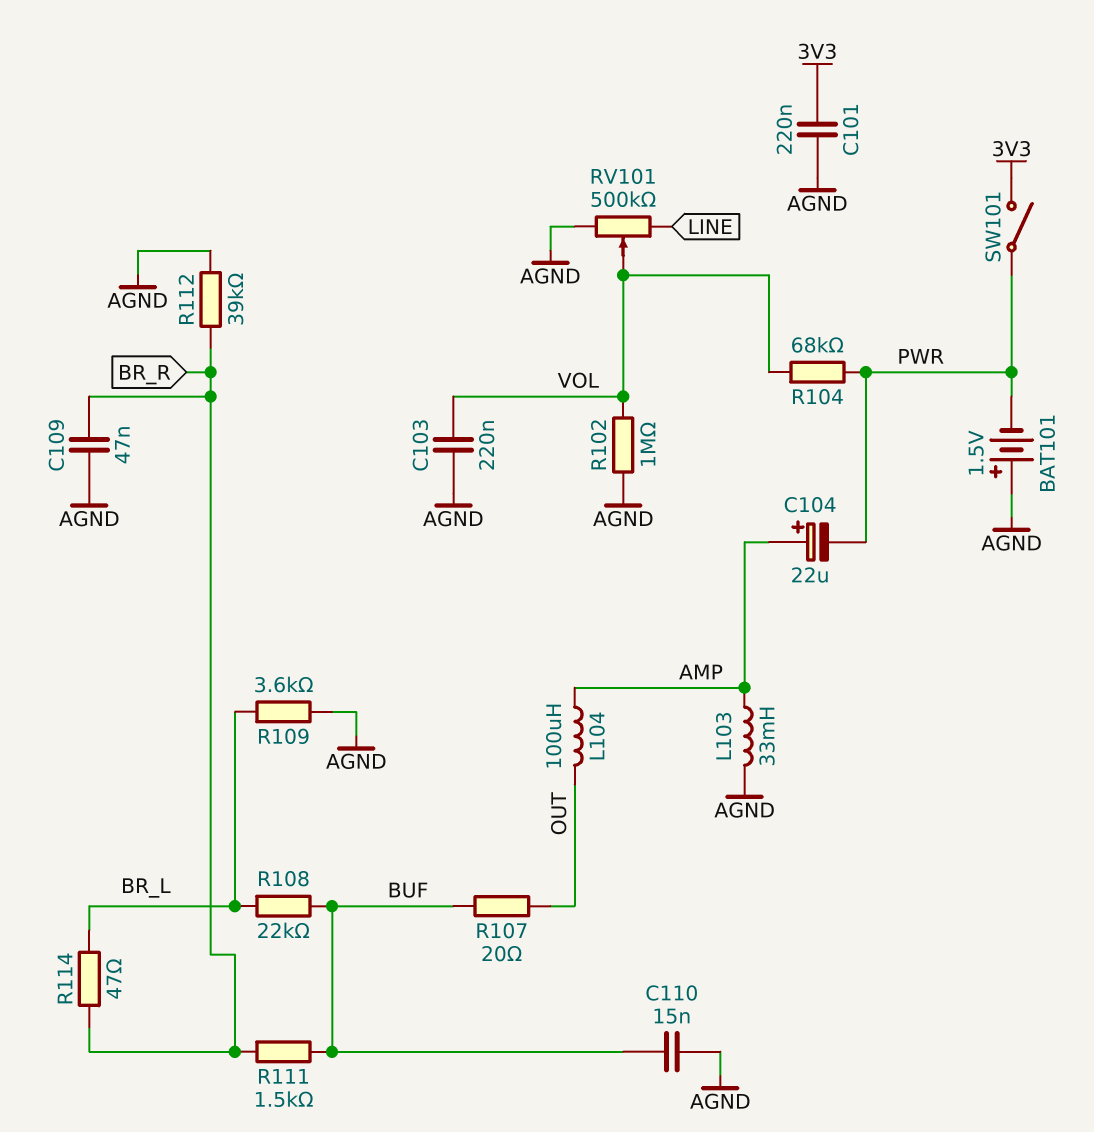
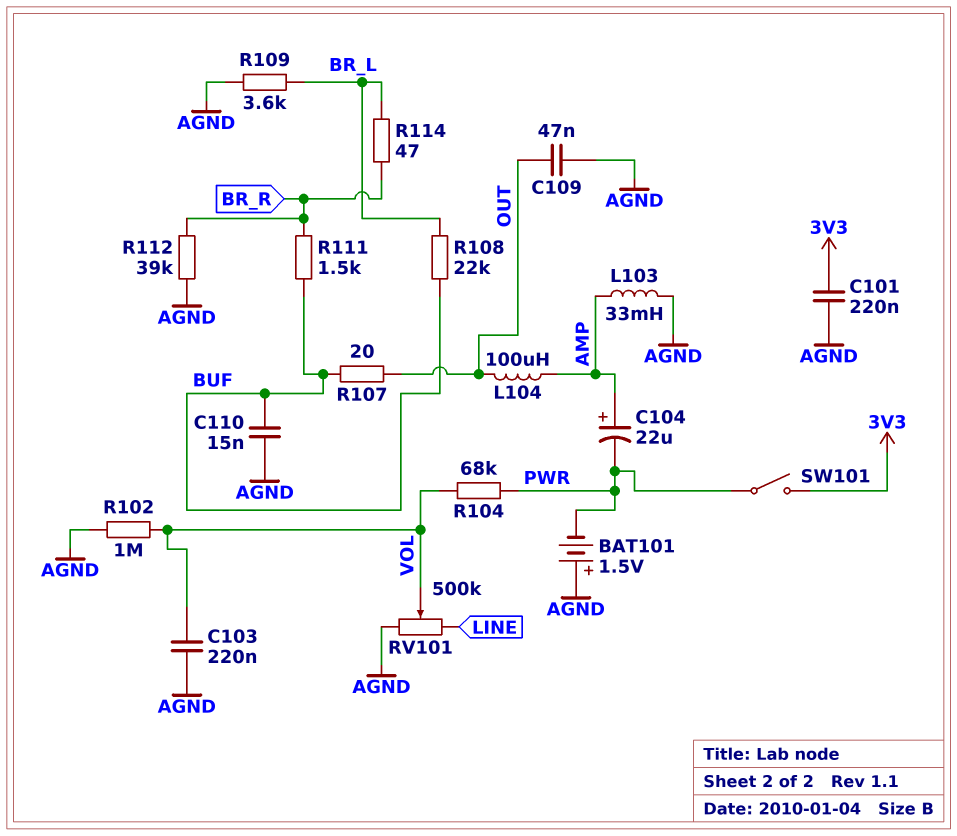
C109: 47nF (AGND, BR_R) -> 47nF (AGND, OUT)

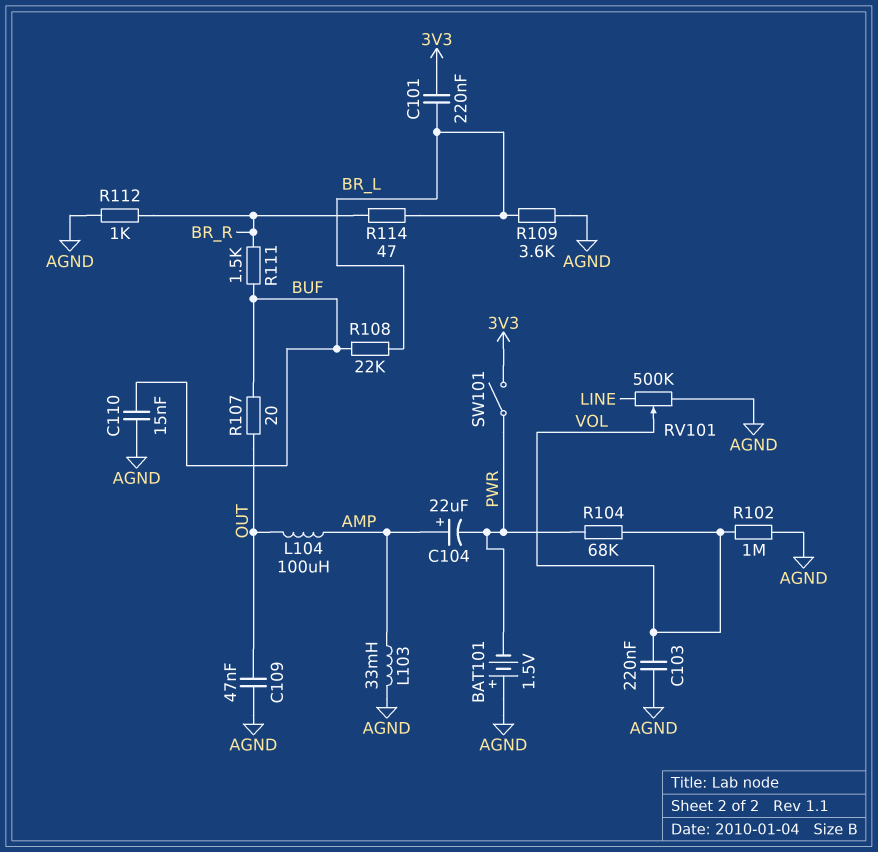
C101: 220nF (3V3, AGND) -> 220nF (3V3, BR_L)
R112: 39k (AGND, BR_R) -> 1k (AGND, BR_R)

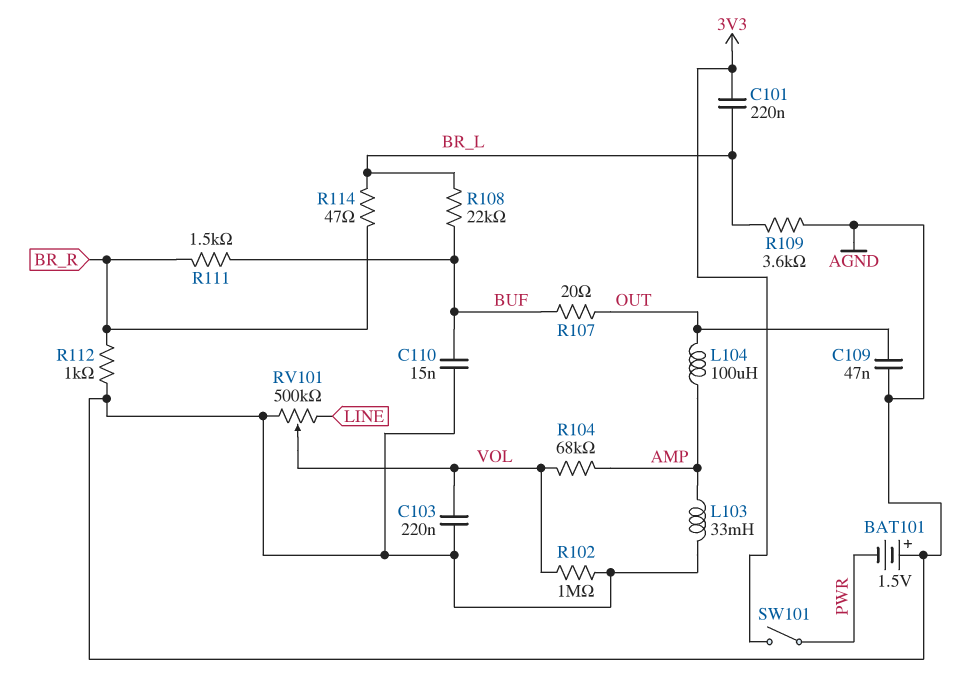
C104: 22uF (plus AMP, minus PWR) -> none
R104: 68k (PWR, VOL) -> 68k (AMP, VOL)

